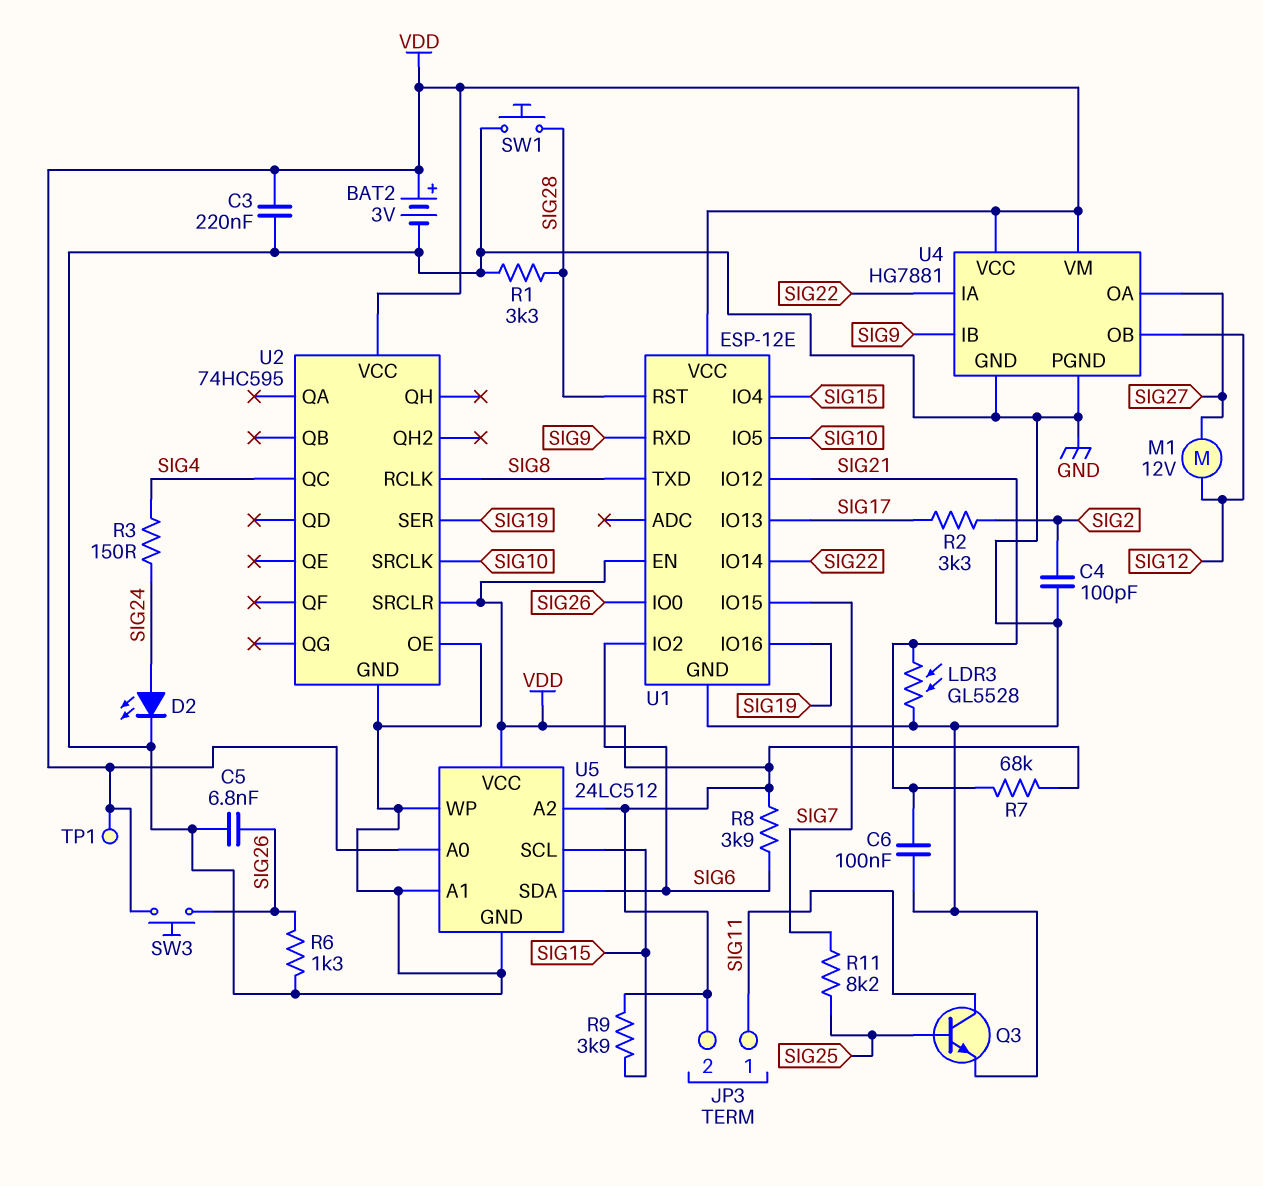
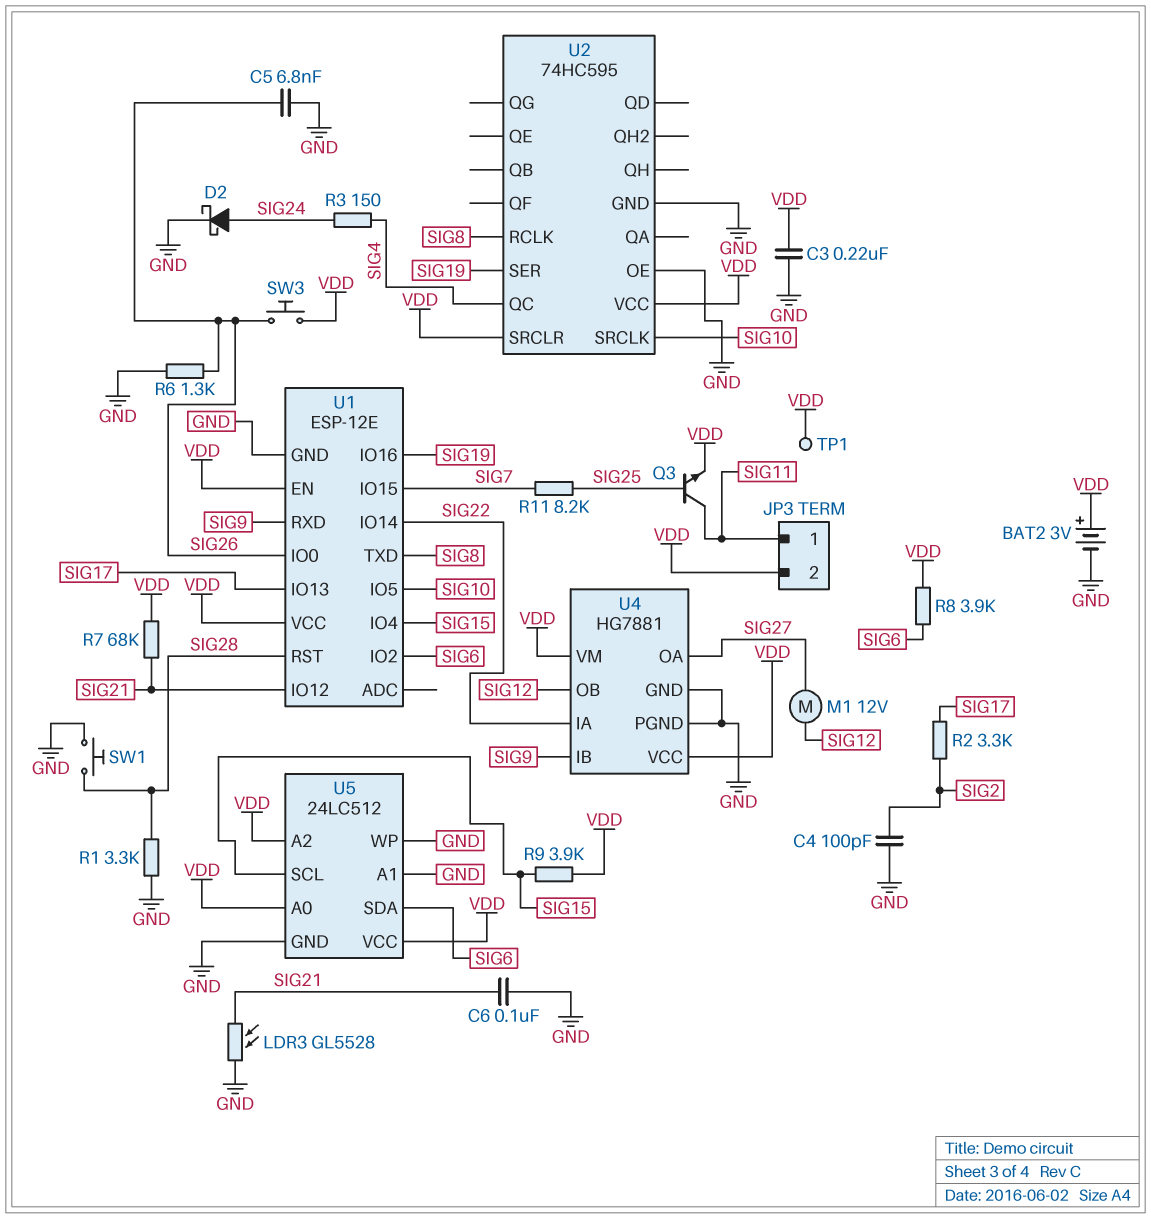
D2: LED (A SIG24, K GND) -> schottky (A SIG24, K GND)
Q3: NPN (B SIG25, C SIG11, E GND) -> NPN (B SIG25, C SIG11, E VDD)

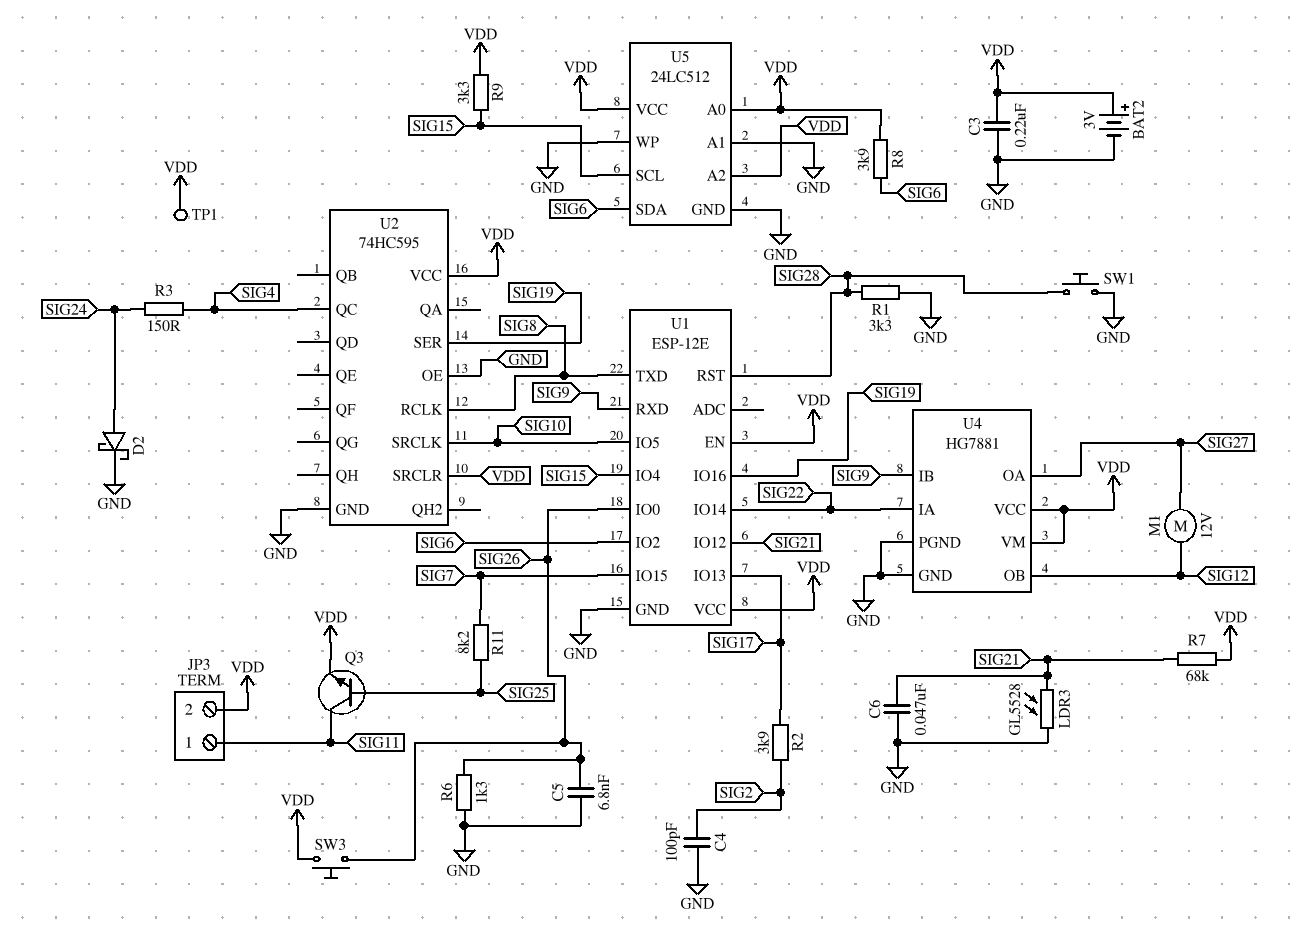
C6: 100nF (GND, SIG21) -> 47nF (GND, SIG21)
R2: 3.3k (SIG2, SIG17) -> 3.9k (SIG2, SIG17)
R9: 3.9k (SIG15, VDD) -> 3.3k (SIG15, VDD)

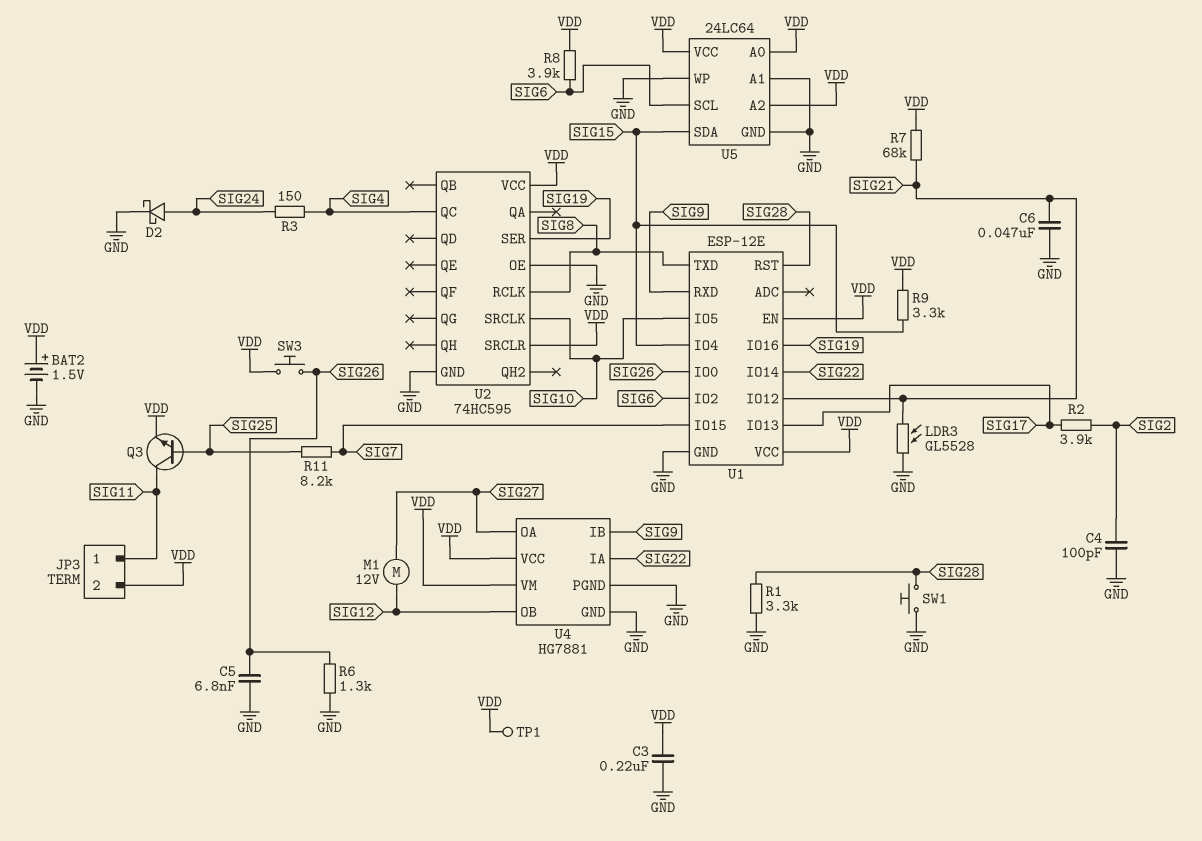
BAT2: 3V (plus VDD, minus GND) -> 1.5V (plus VDD, minus GND)
U5: 24LC512 -> 24LC64
U5 pin SCL: SIG15 -> SIG6
U5 pin SDA: SIG6 -> SIG15

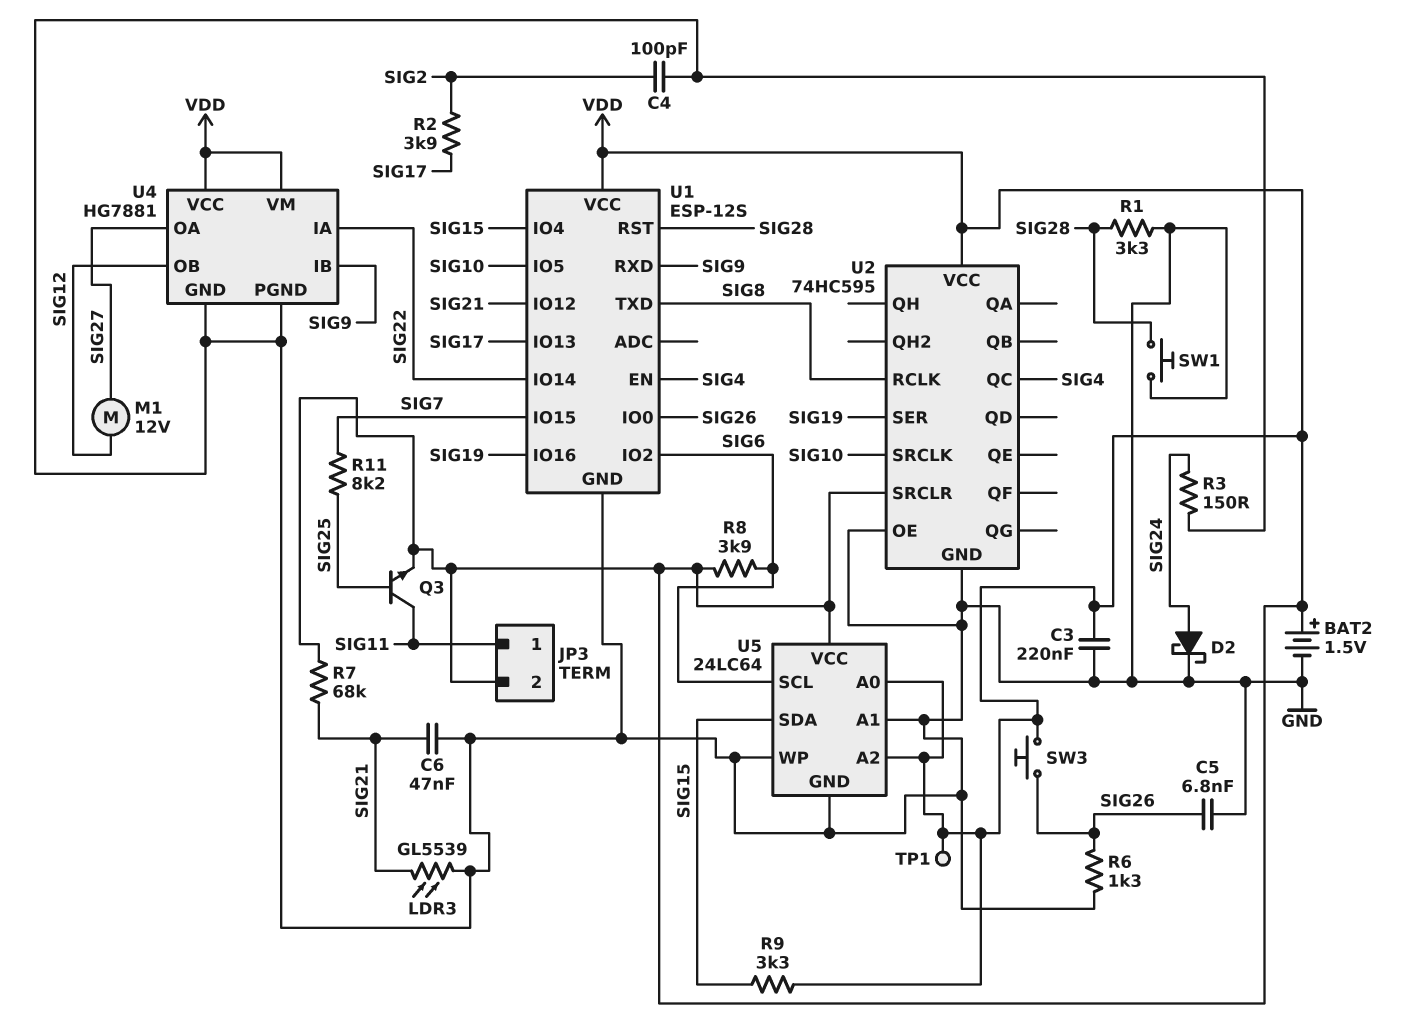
LDR3: GL5528 (GND, SIG21) -> GL5539 (GND, SIG21)
R3: 150 (SIG4, SIG24) -> 150 (GND, SIG24)
U1: ESP-12E -> ESP-12S
U1 pin EN: VDD -> SIG4

